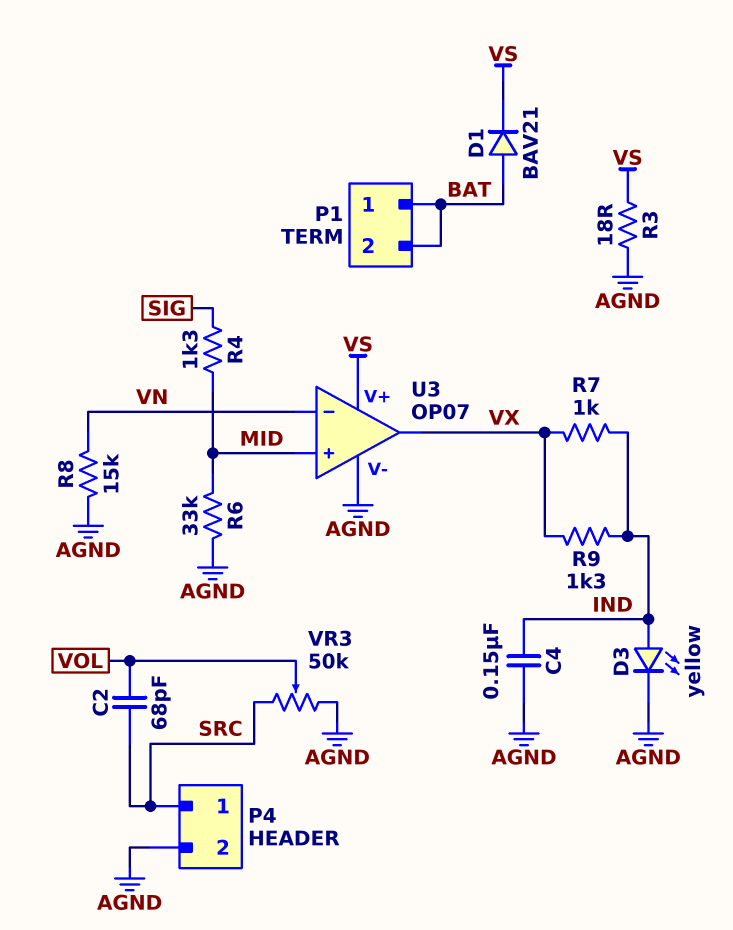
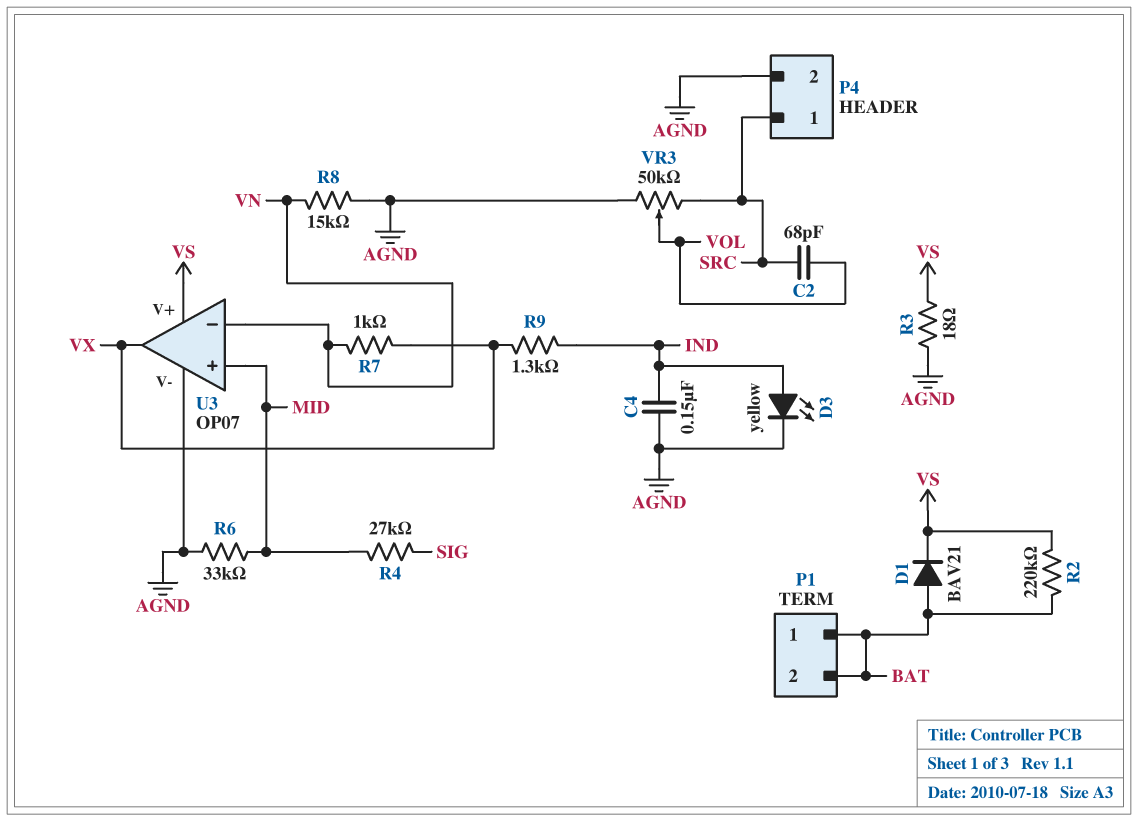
R2: none -> 220k (BAT, VS)
R4: 1.3k (MID, SIG) -> 27k (MID, SIG)
R7: 1k (IND, VX) -> 1k (VN, VX)

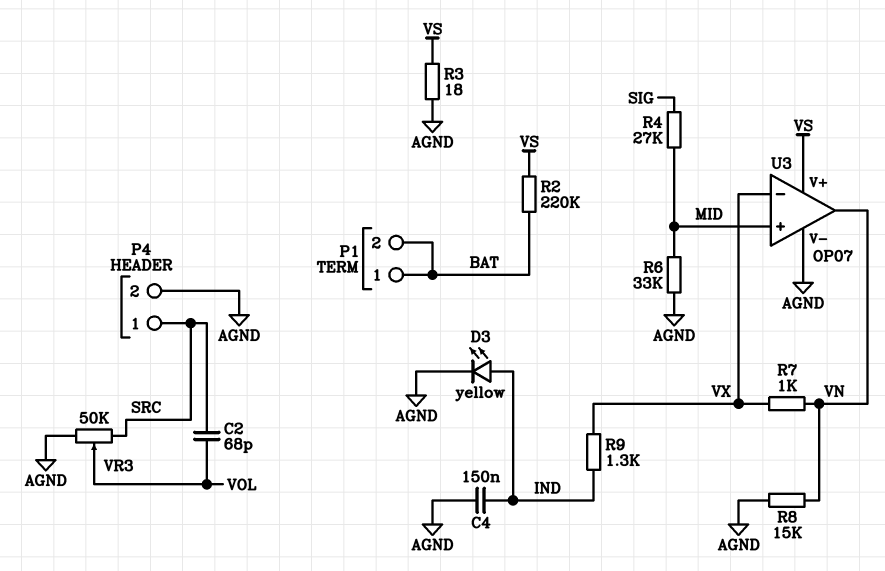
D1: diode BAV21 (A BAT, K VS) -> none
U3 pin in-: VN -> VX
U3 pin out: VX -> VN

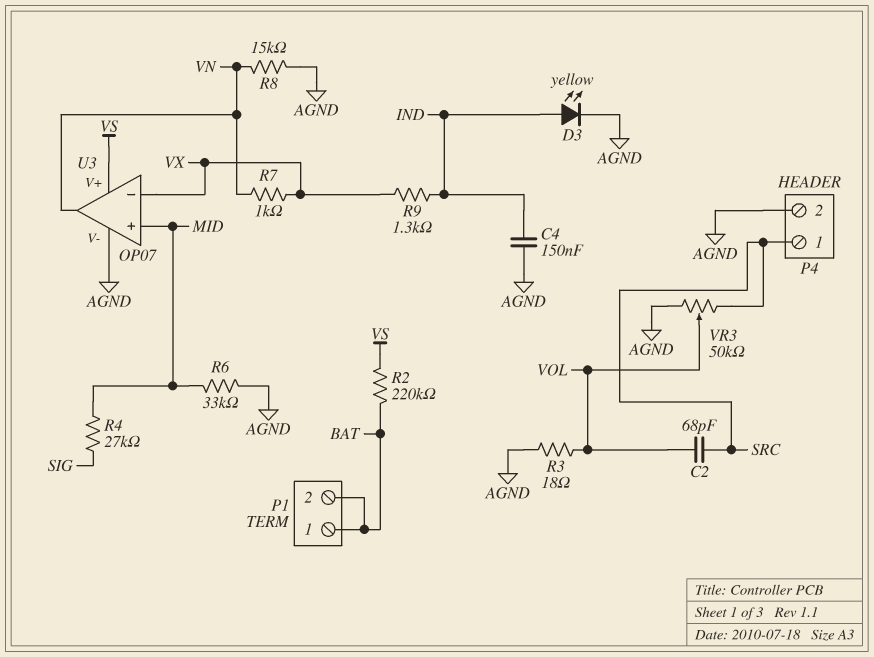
R3: 18 (AGND, VS) -> 18 (AGND, VOL)

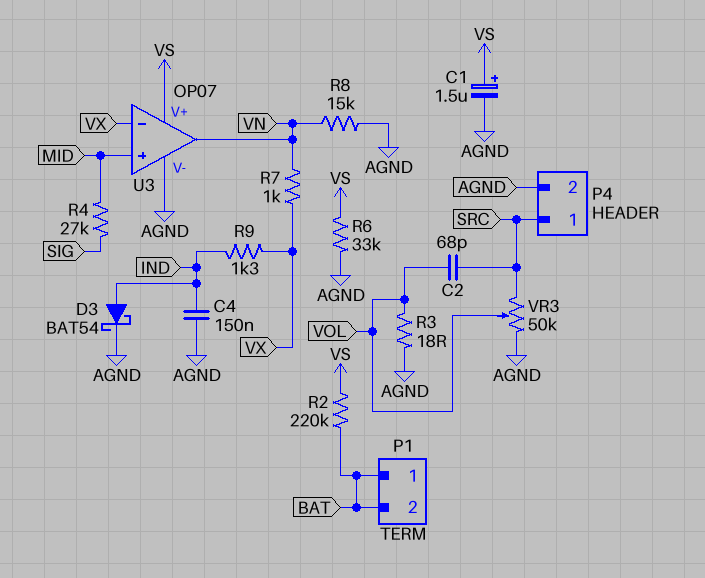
C1: none -> 1.5uF (plus VS, minus AGND)
D3: LED yellow (A IND, K AGND) -> schottky BAT54 (A IND, K AGND)
R6: 33k (AGND, MID) -> 33k (AGND, VS)

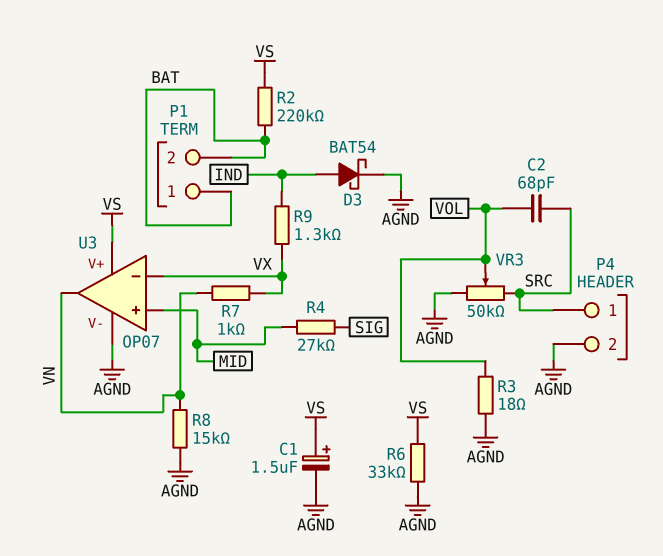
C4: 150nF (AGND, IND) -> none

